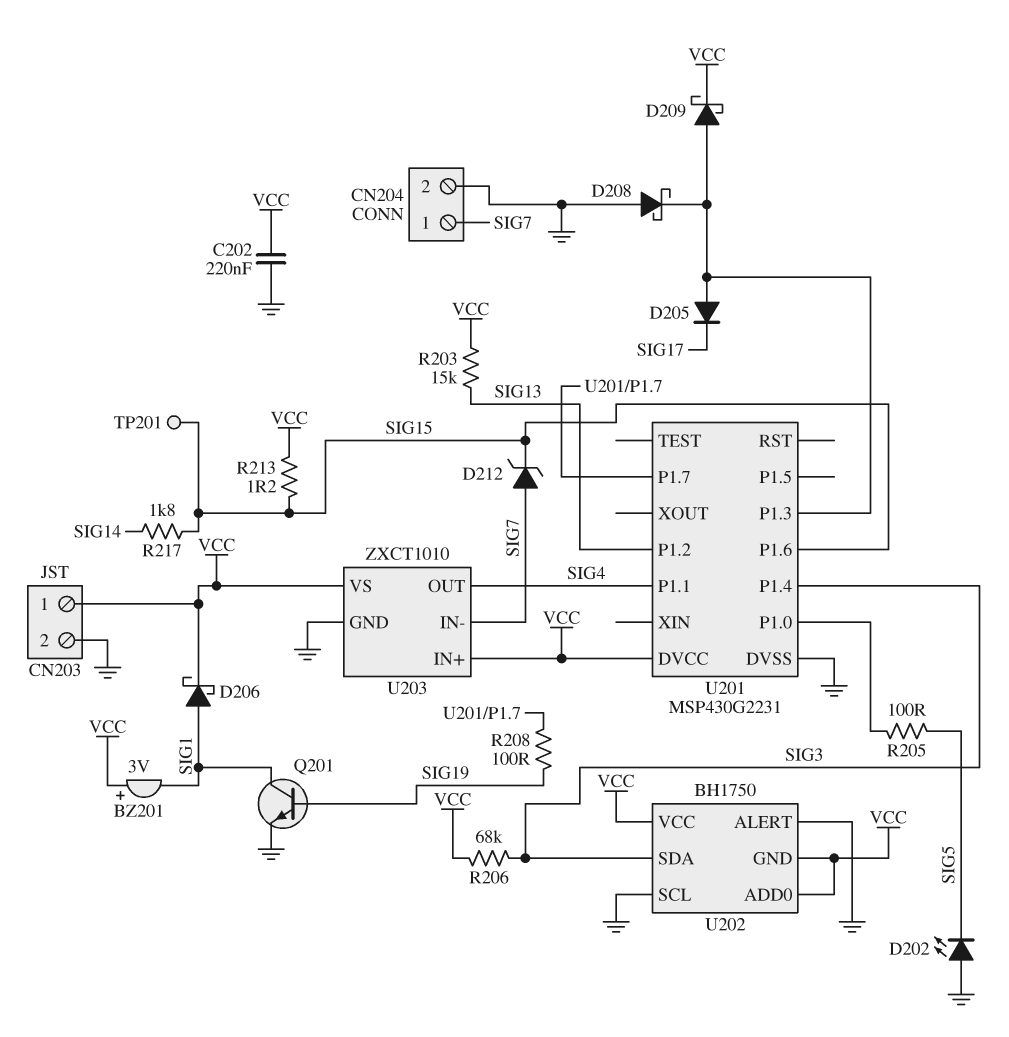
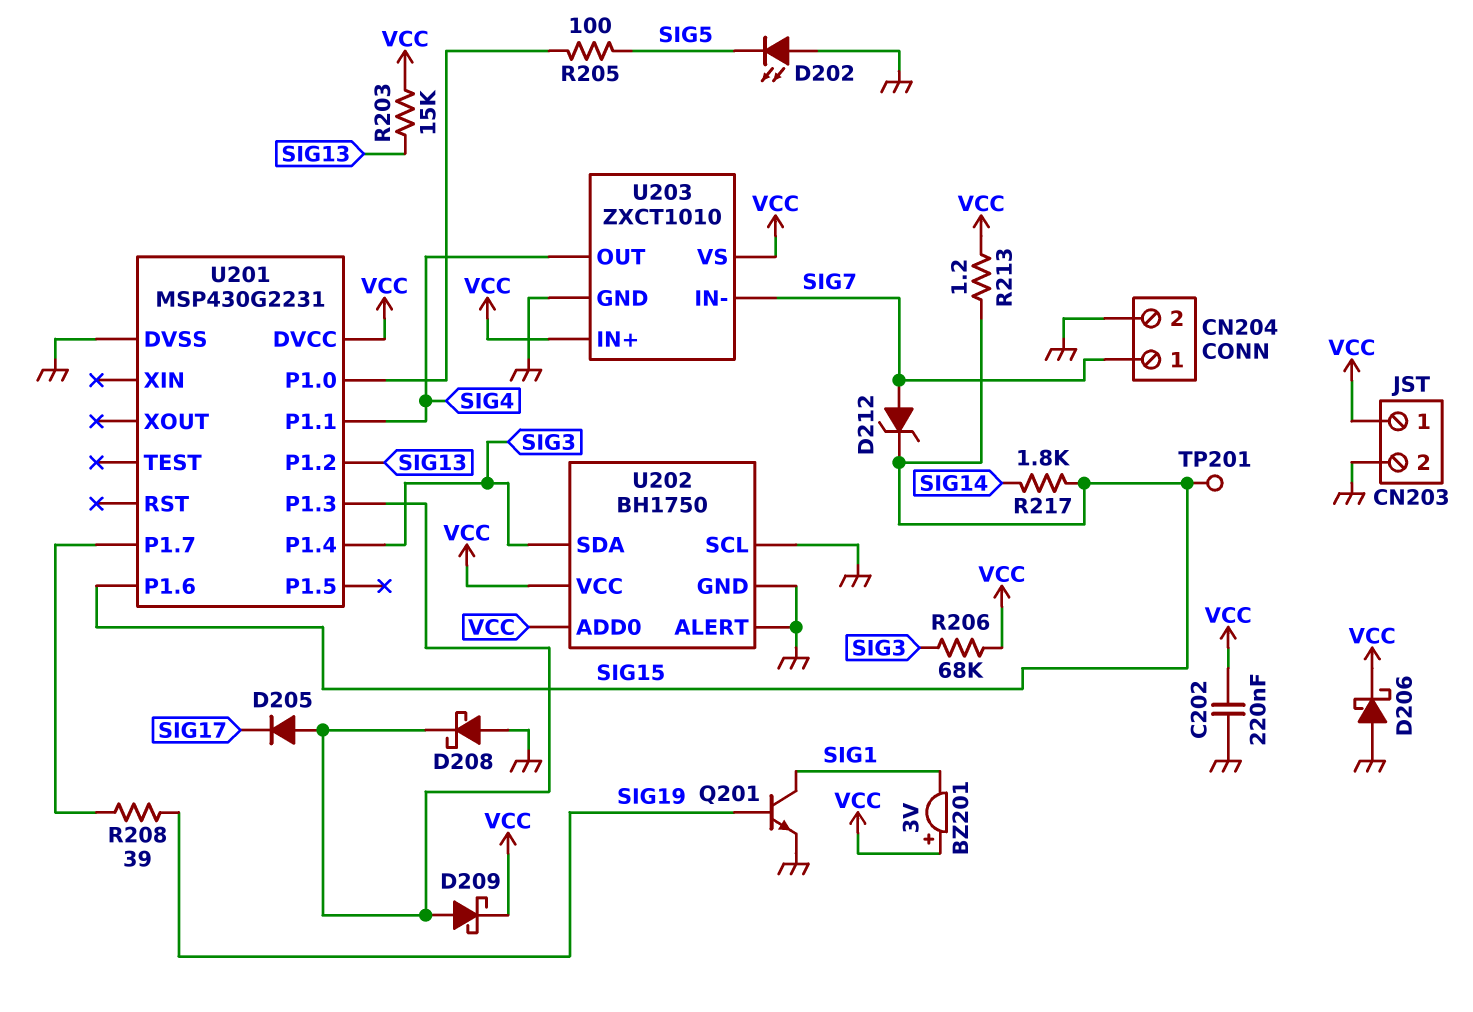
D206: schottky (A SIG1, K VCC) -> schottky (A GND, K VCC)
R208: 100 (SIG19, U201/P1.7) -> 39 (SIG19, U201/P1.7)
U202 pin GND: VCC -> GND

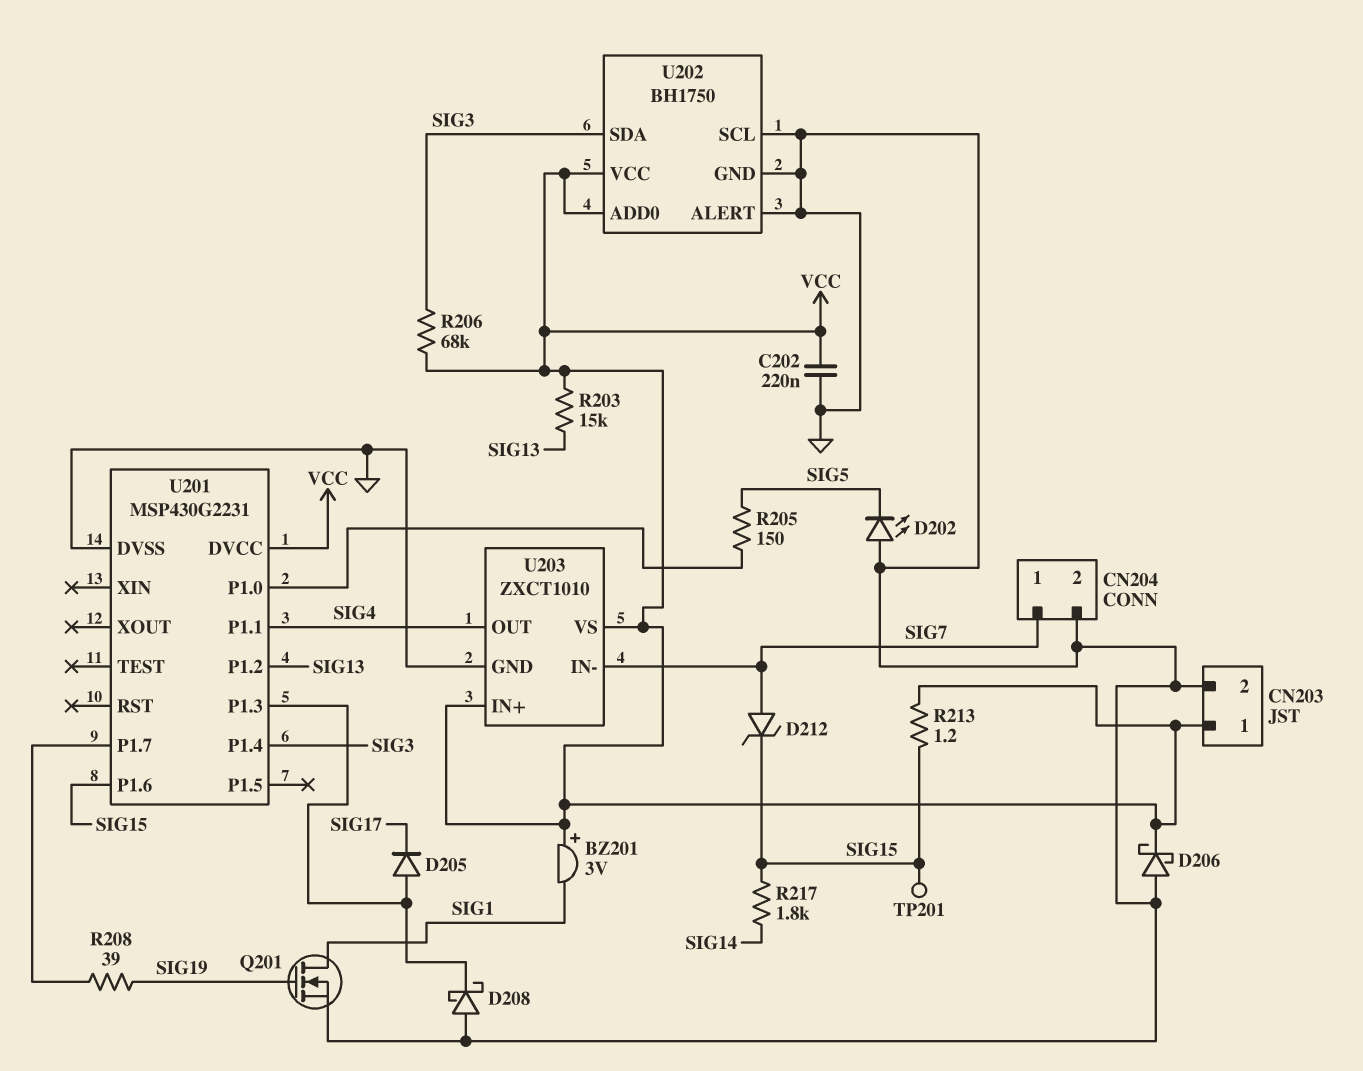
D209: schottky (A U201/P1.3, K VCC) -> none
Q201: NPN (B SIG19, C SIG1, E GND) -> NMOS (G SIG19, D SIG1, S GND)
R205: 100 (SIG5, U201/P1.0) -> 150 (SIG5, U201/P1.0)

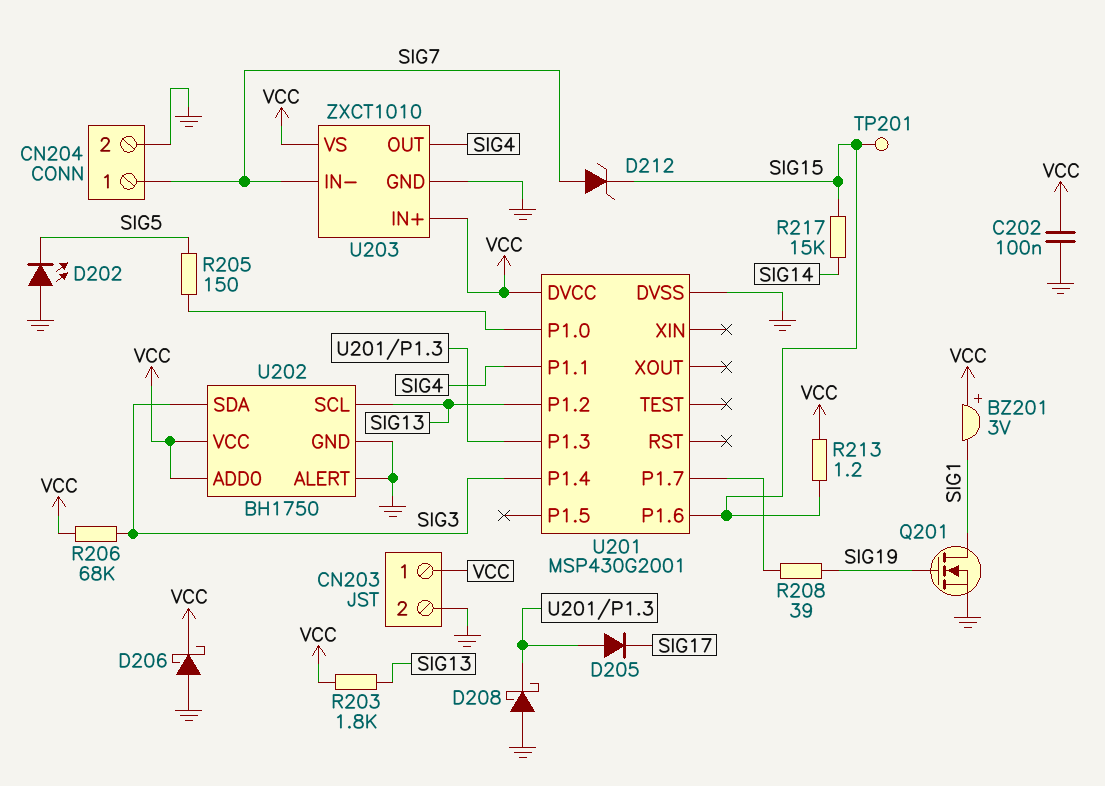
C202: 220nF (GND, VCC) -> 100nF (GND, VCC)
R203: 15k (SIG13, VCC) -> 1.8k (SIG13, VCC)
R217: 1.8k (SIG14, SIG15) -> 15k (SIG14, SIG15)
U201: MSP430G2231 -> MSP430G2001
U202 pin SCL: GND -> SIG13

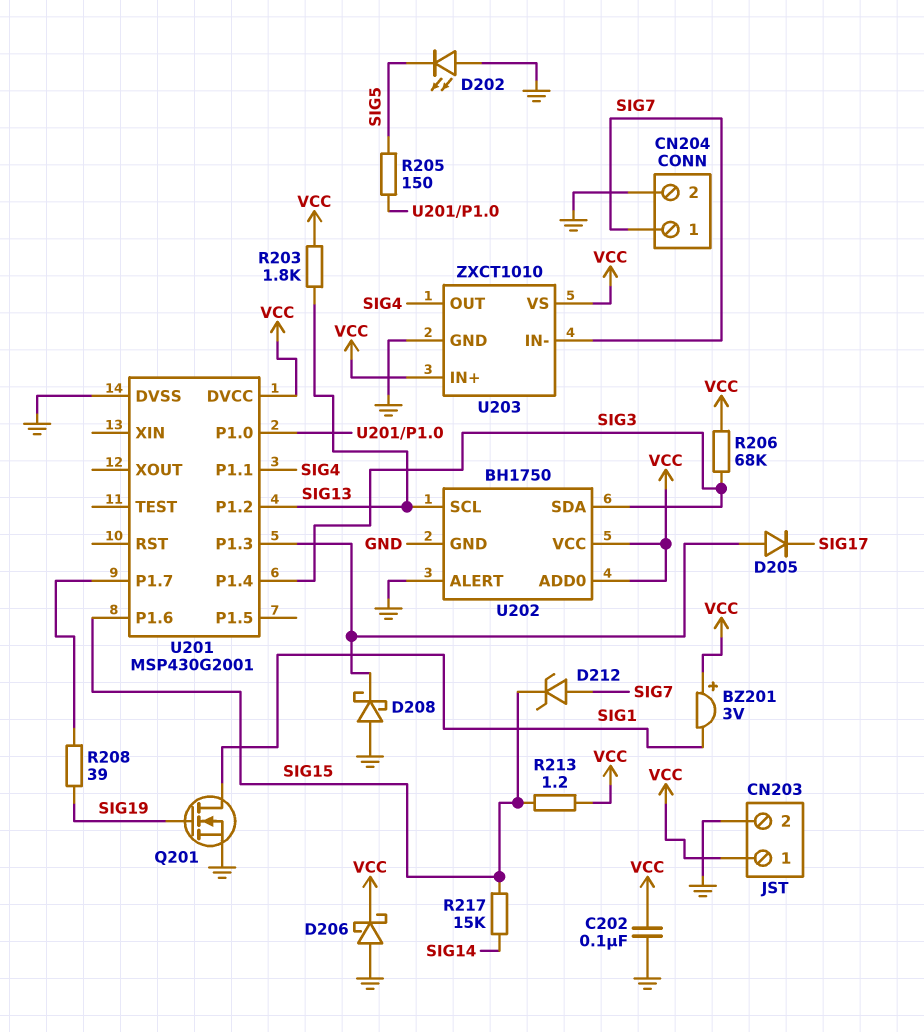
TP201: test point (SIG15) -> none

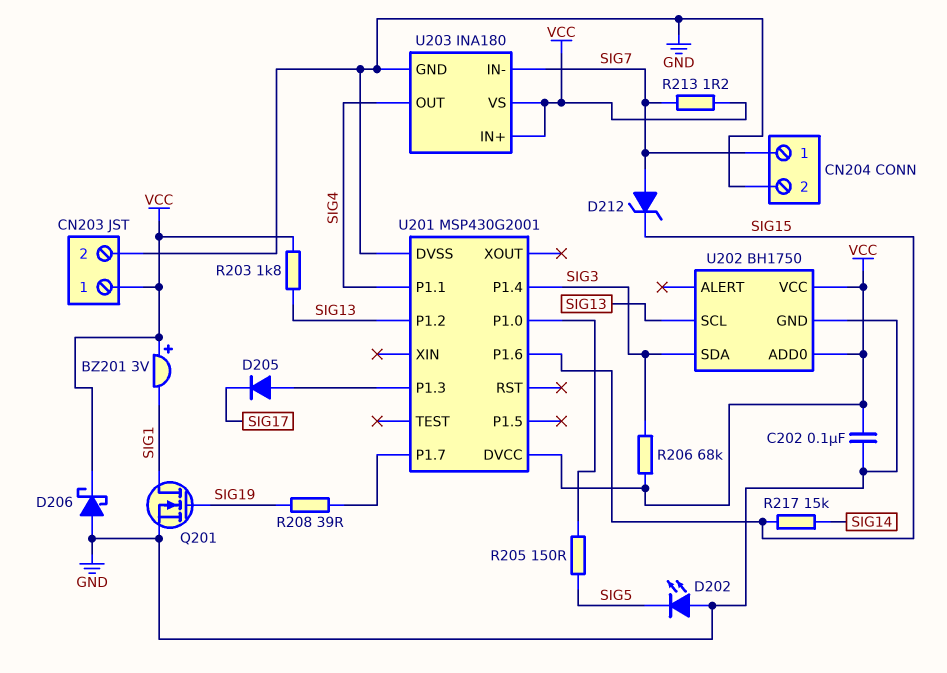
D208: schottky (A GND, K U201/P1.3) -> none
R213: 1.2 (SIG15, VCC) -> 1.2 (SIG7, VCC)
U202 pin ALERT: GND -> none
U203: ZXCT1010 -> INA180

